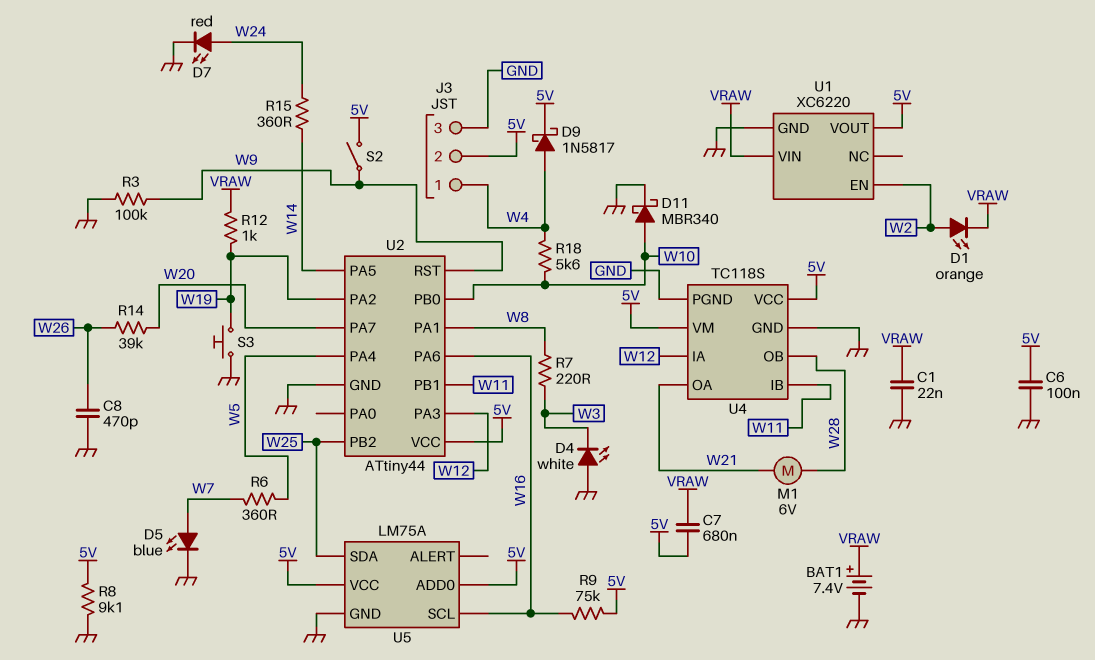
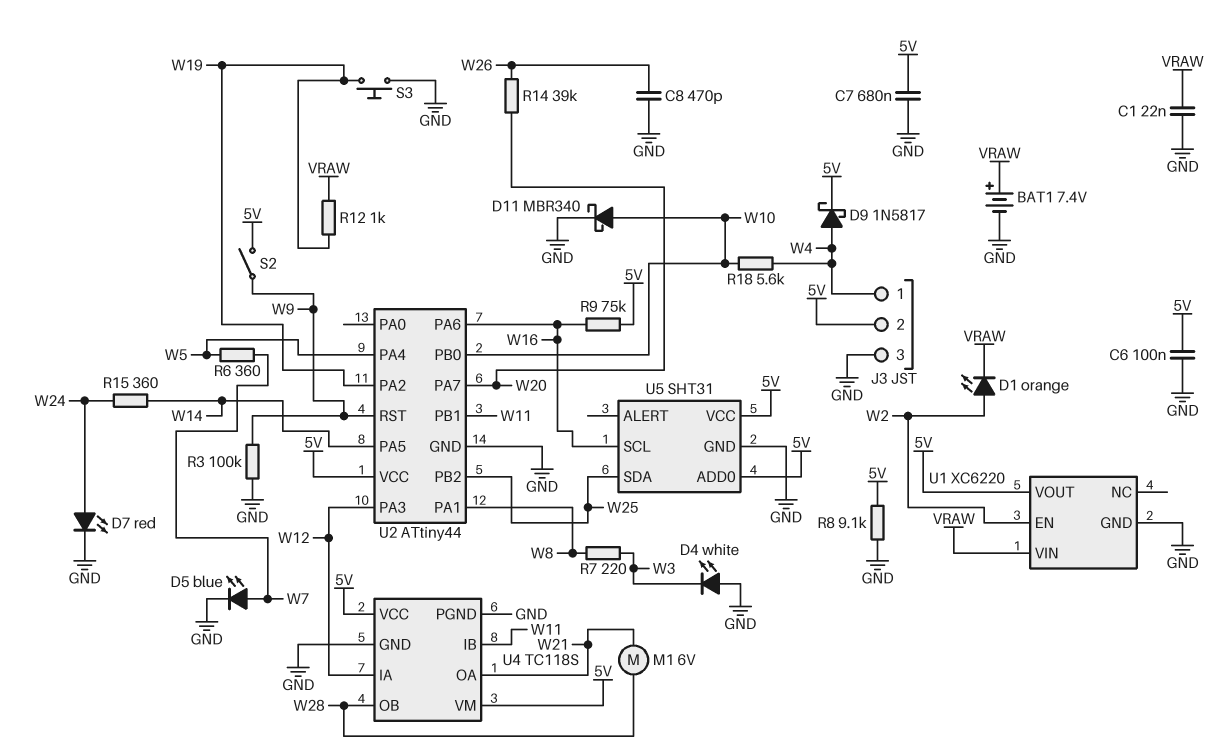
C7: 680nF (5V, VRAW) -> 680nF (5V, GND)
U5: LM75A -> SHT31

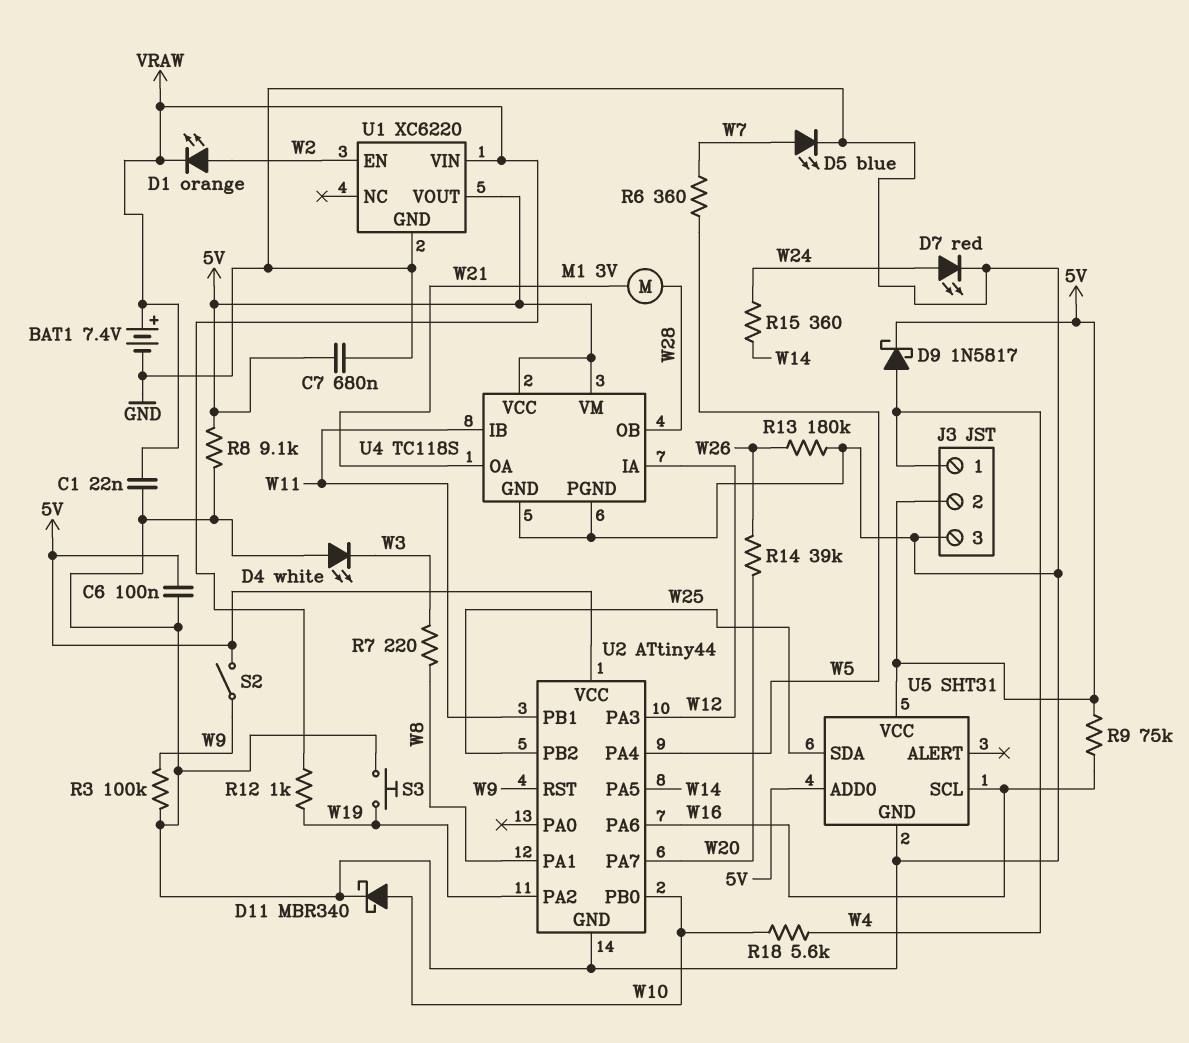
C8: 470pF (GND, W26) -> none
M1: motor 6V (W21, W28) -> motor 3V (W21, W28)
R13: none -> 180k (GND, W26)

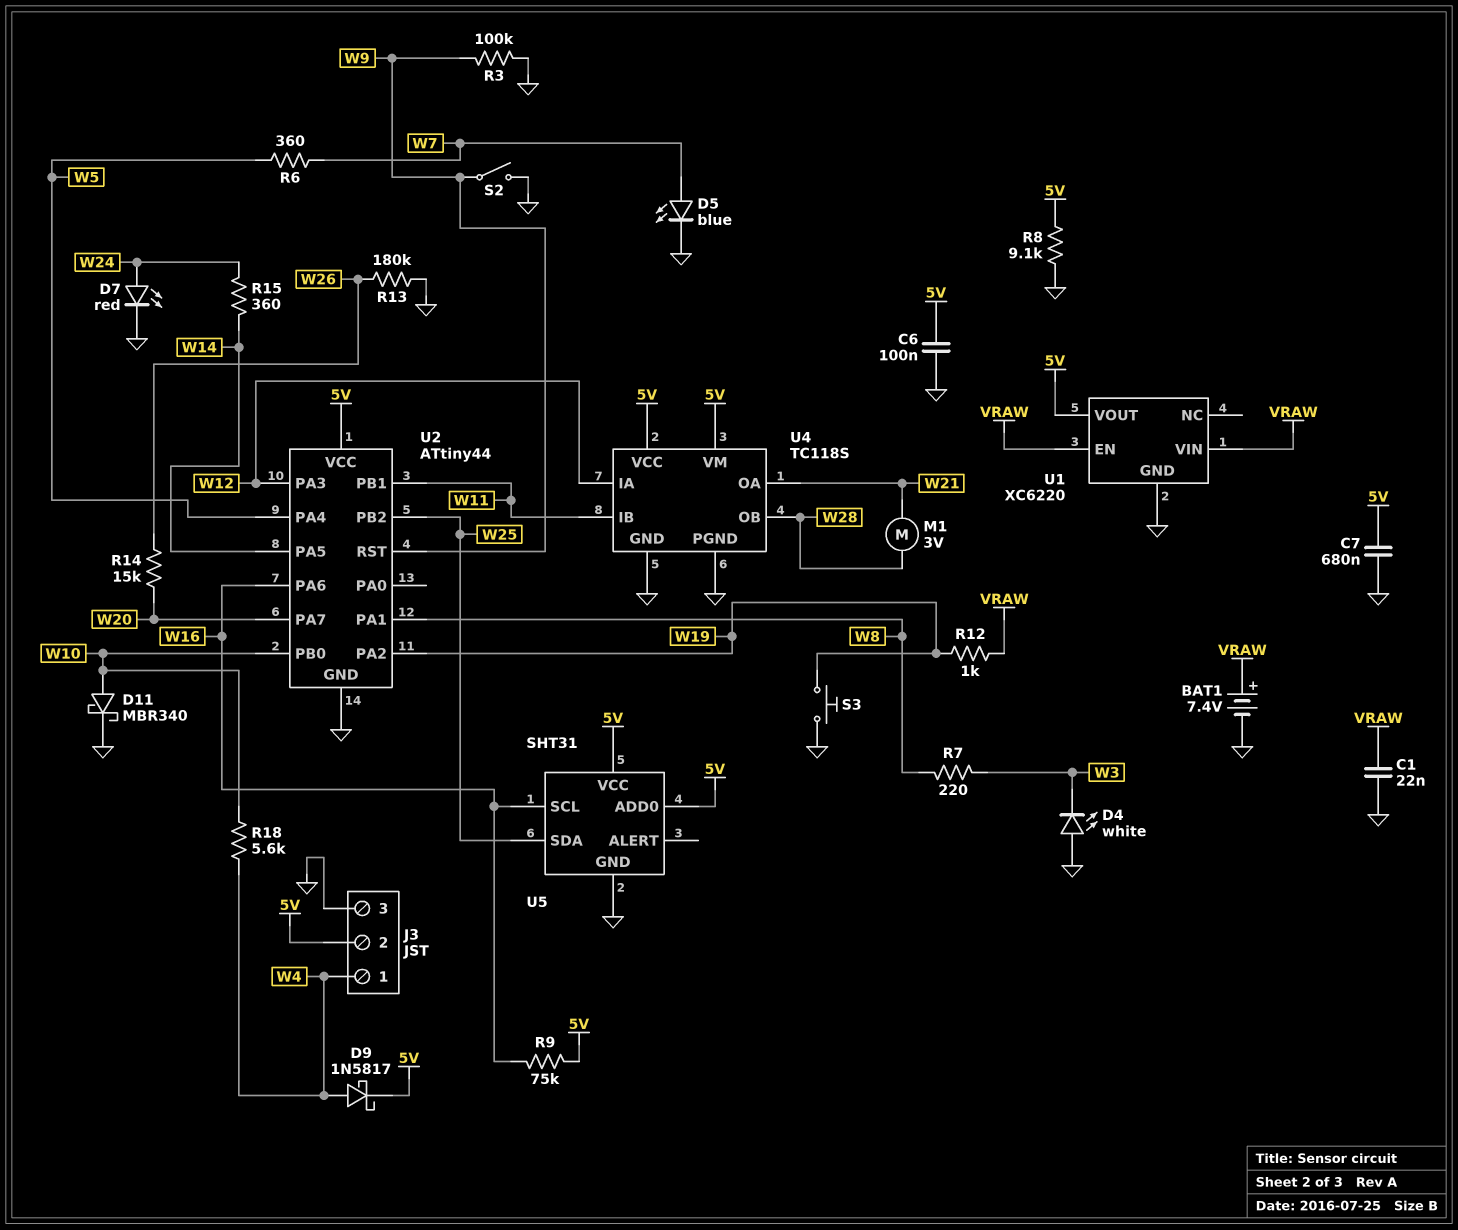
D1: LED orange (A W2, K VRAW) -> none
R14: 39k (W20, W26) -> 15k (W20, W26)
S2: switch (5V, W9) -> switch (GND, W9)
U1 pin EN: W2 -> VRAW

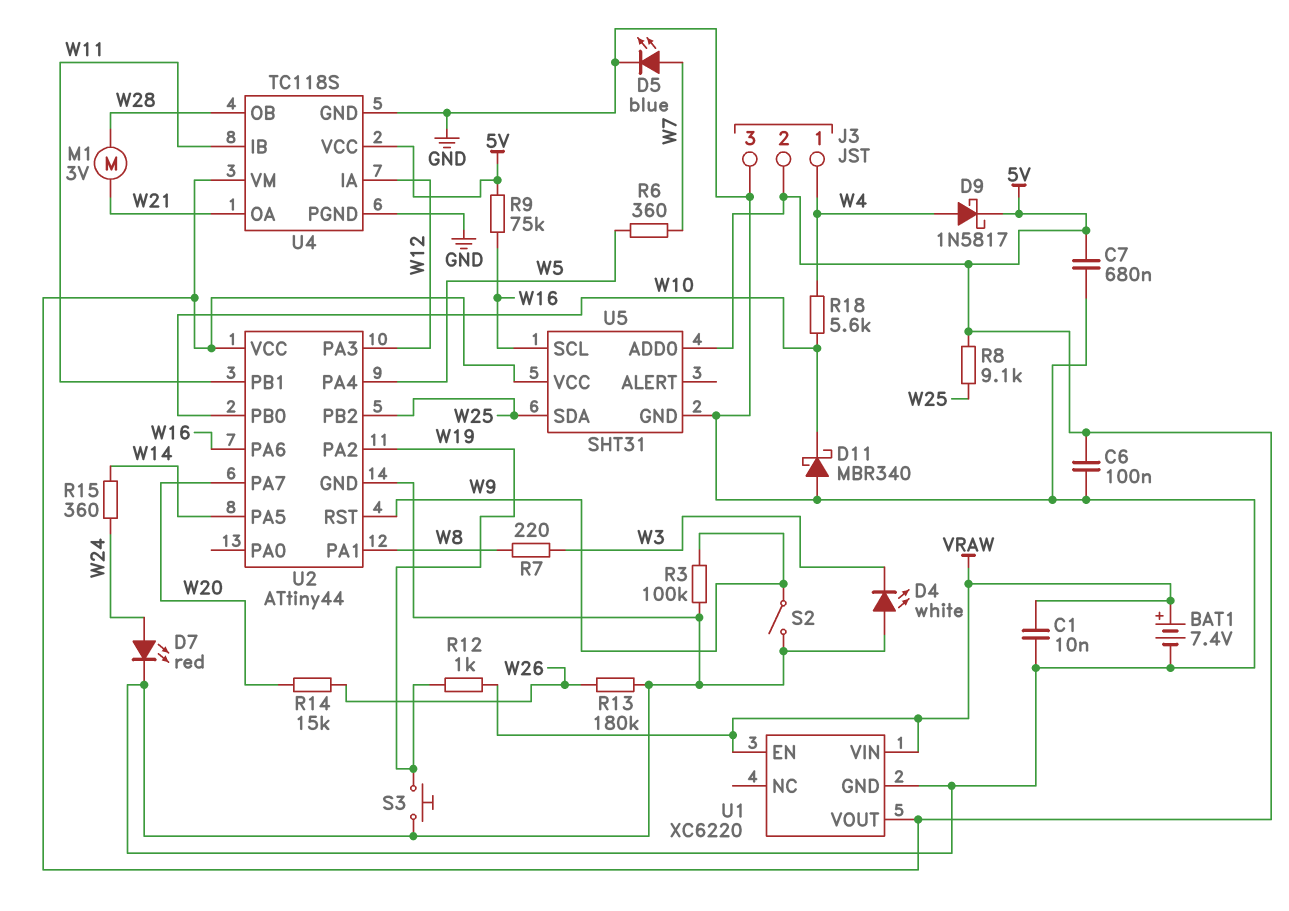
C1: 22nF (GND, VRAW) -> 10nF (GND, VRAW)
D11: schottky MBR340 (A W10, K GND) -> schottky MBR340 (A GND, K W10)
R8: 9.1k (5V, GND) -> 9.1k (5V, W25)

